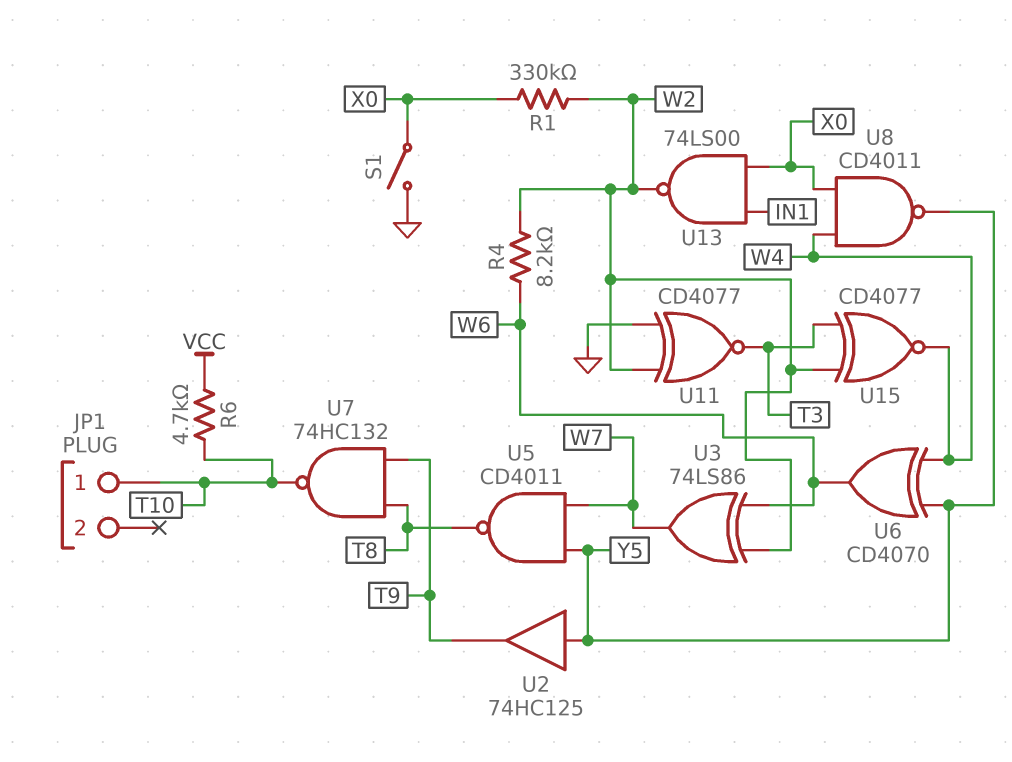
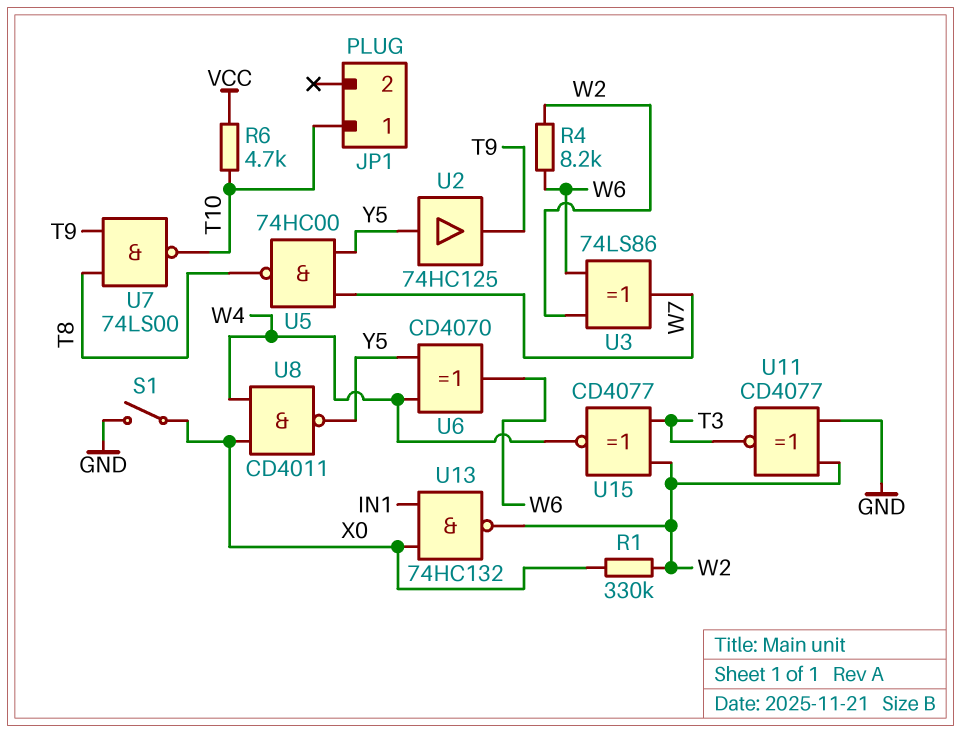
U5: NAND CD4011 (in W7, in Y5, out T8) -> NAND 74HC00 (in W7, in Y5, out T8)
U7: NAND 74HC132 (in T8, in T9, out T10) -> NAND 74LS00 (in T8, in T9, out T10)
U13: NAND 74LS00 (in IN1, in X0, out W2) -> NAND 74HC132 (in IN1, in X0, out W2)

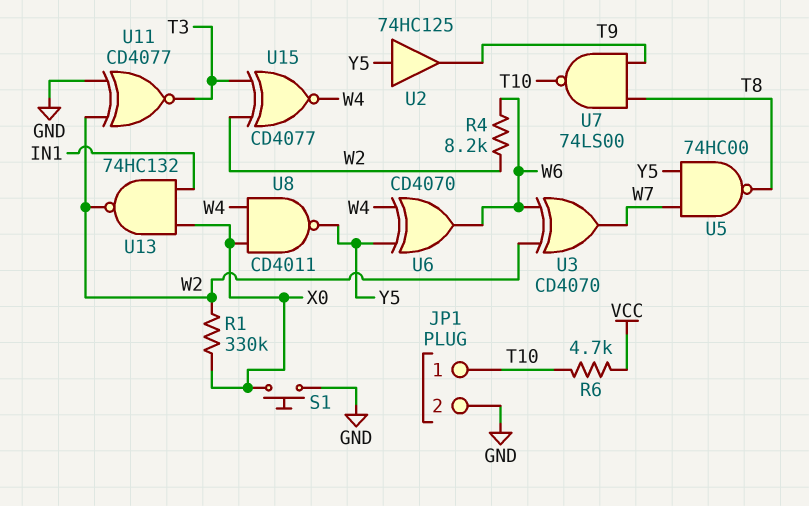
JP1 pin 2: none -> GND
S1: switch (GND, X0) -> button (GND, X0)
U3: XOR 74LS86 (in W2, in W6, out W7) -> XOR CD4070 (in W2, in W6, out W7)

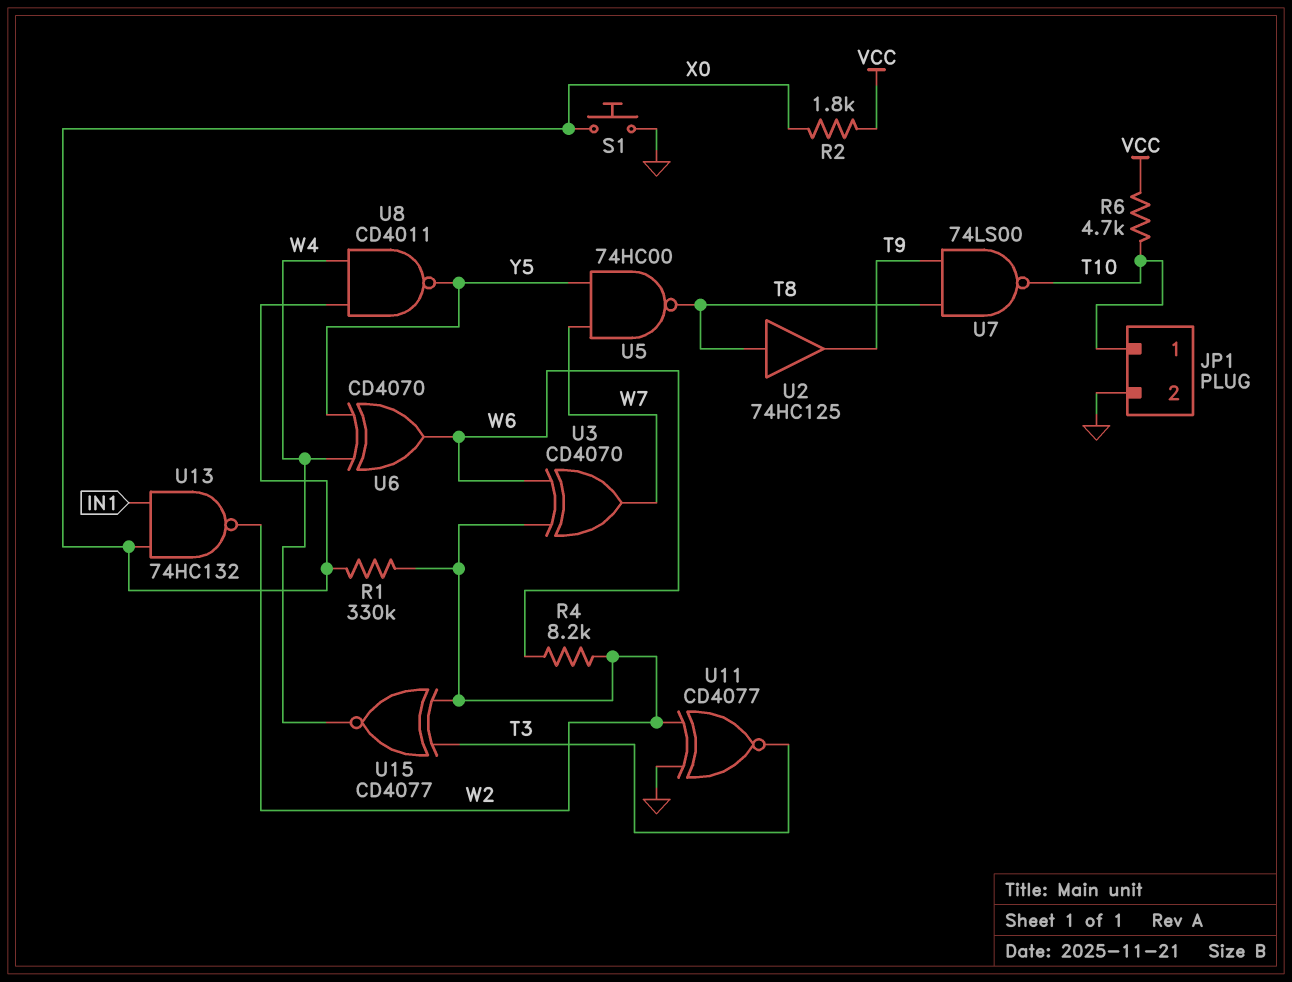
R2: none -> 1.8k (VCC, X0)
U2: buffer 74HC125 (in Y5, out T9) -> buffer 74HC125 (in T8, out T9)

